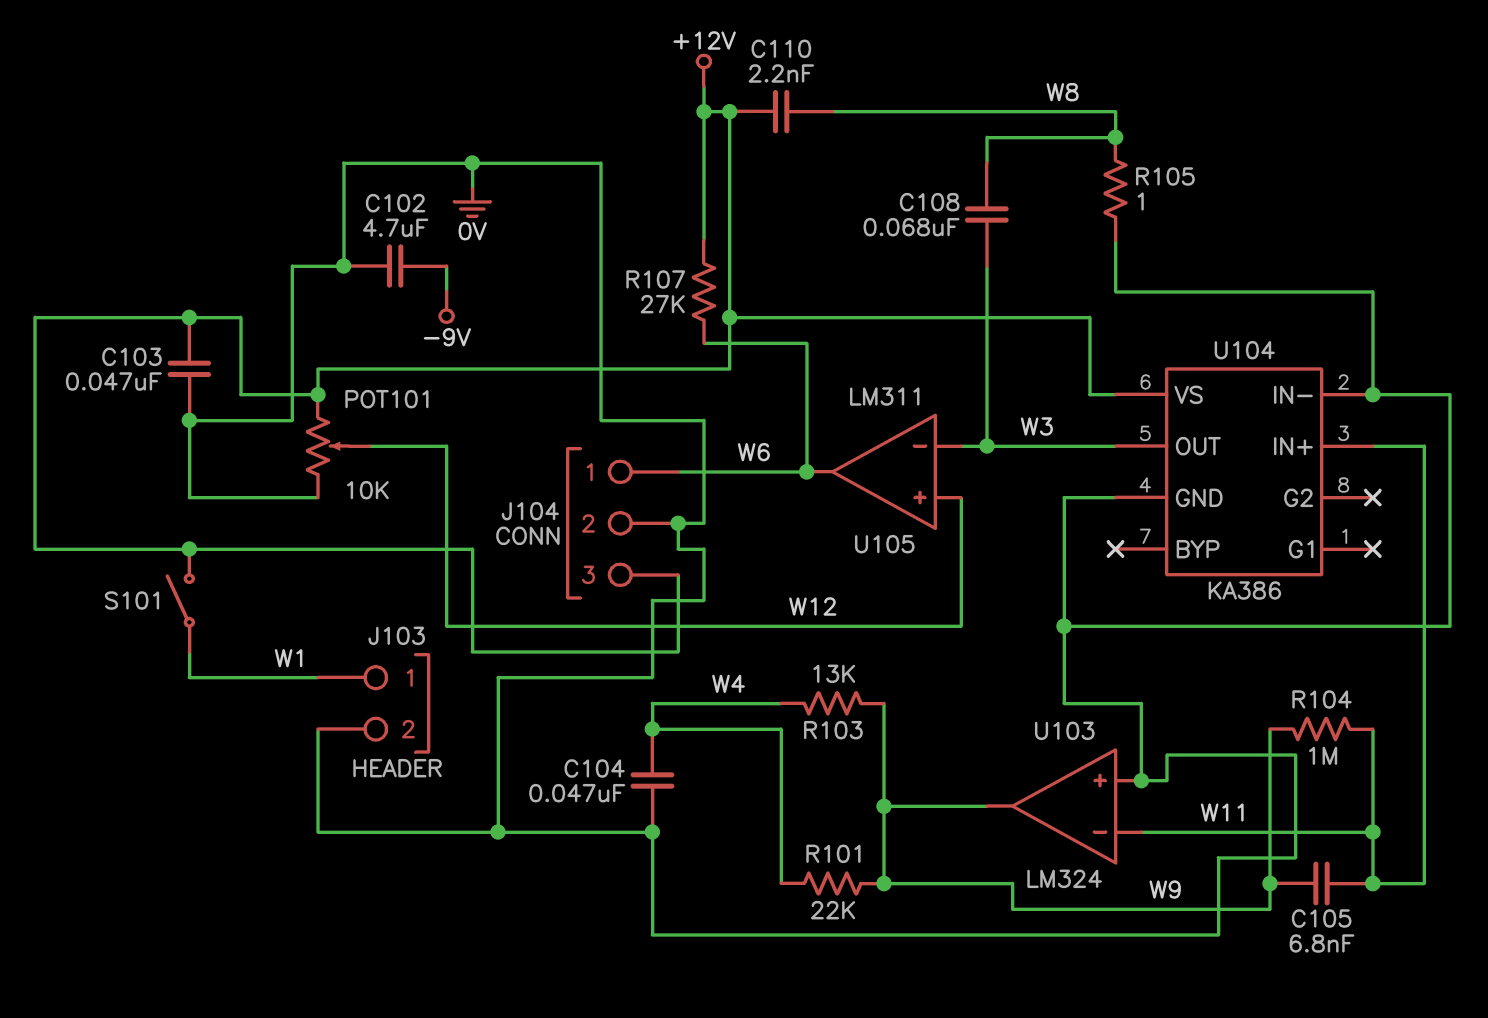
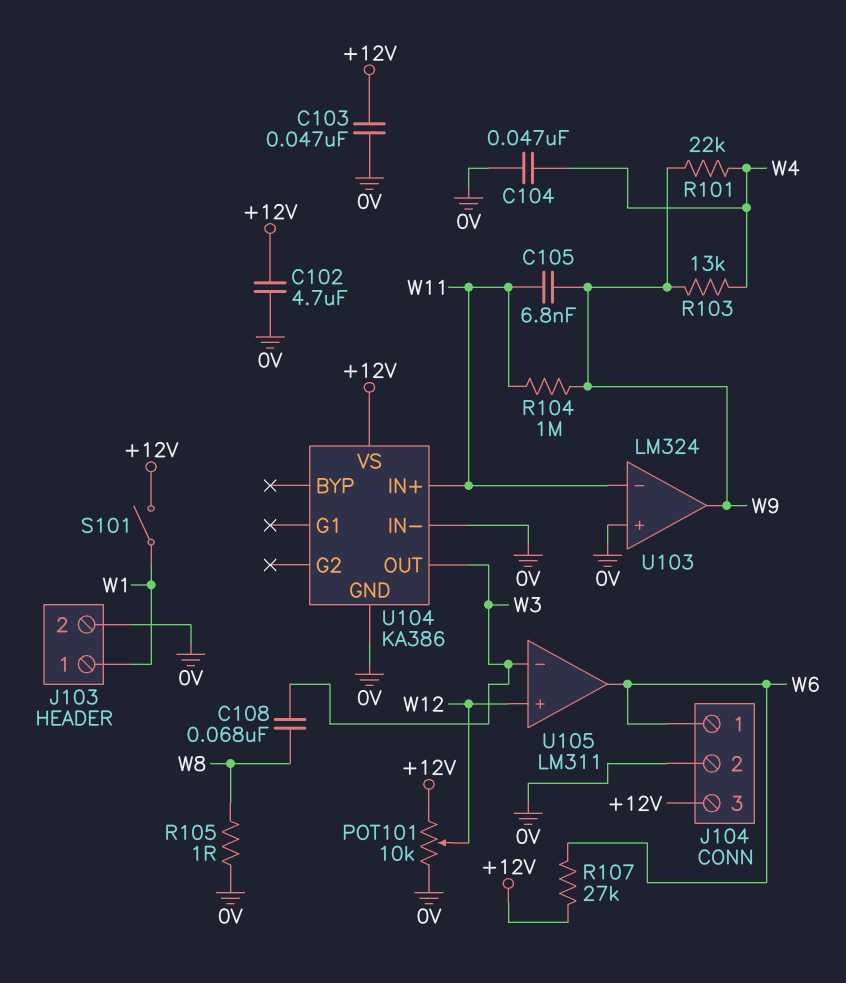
C102: 4.7uF (-9V, 0V) -> 4.7uF (+12V, 0V)
C110: 2.2nF (+12V, W8) -> none

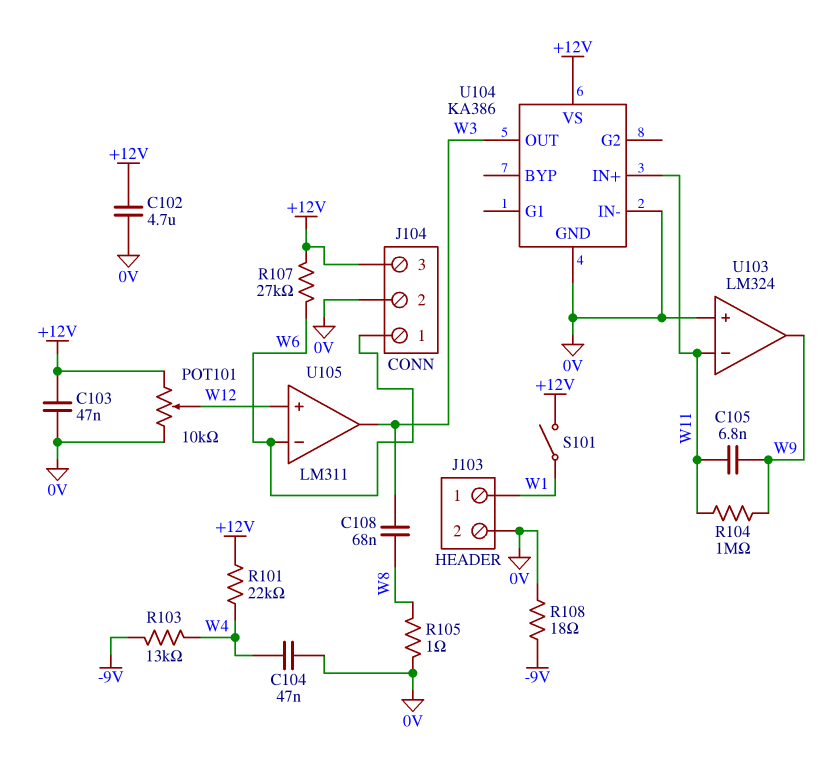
R101: 22k (W4, W9) -> 22k (+12V, W4)
R103: 13k (W4, W9) -> 13k (-9V, W4)
R108: none -> 18 (-9V, 0V)
U105 pin in-: W3 -> W6
U105 pin out: W6 -> W3

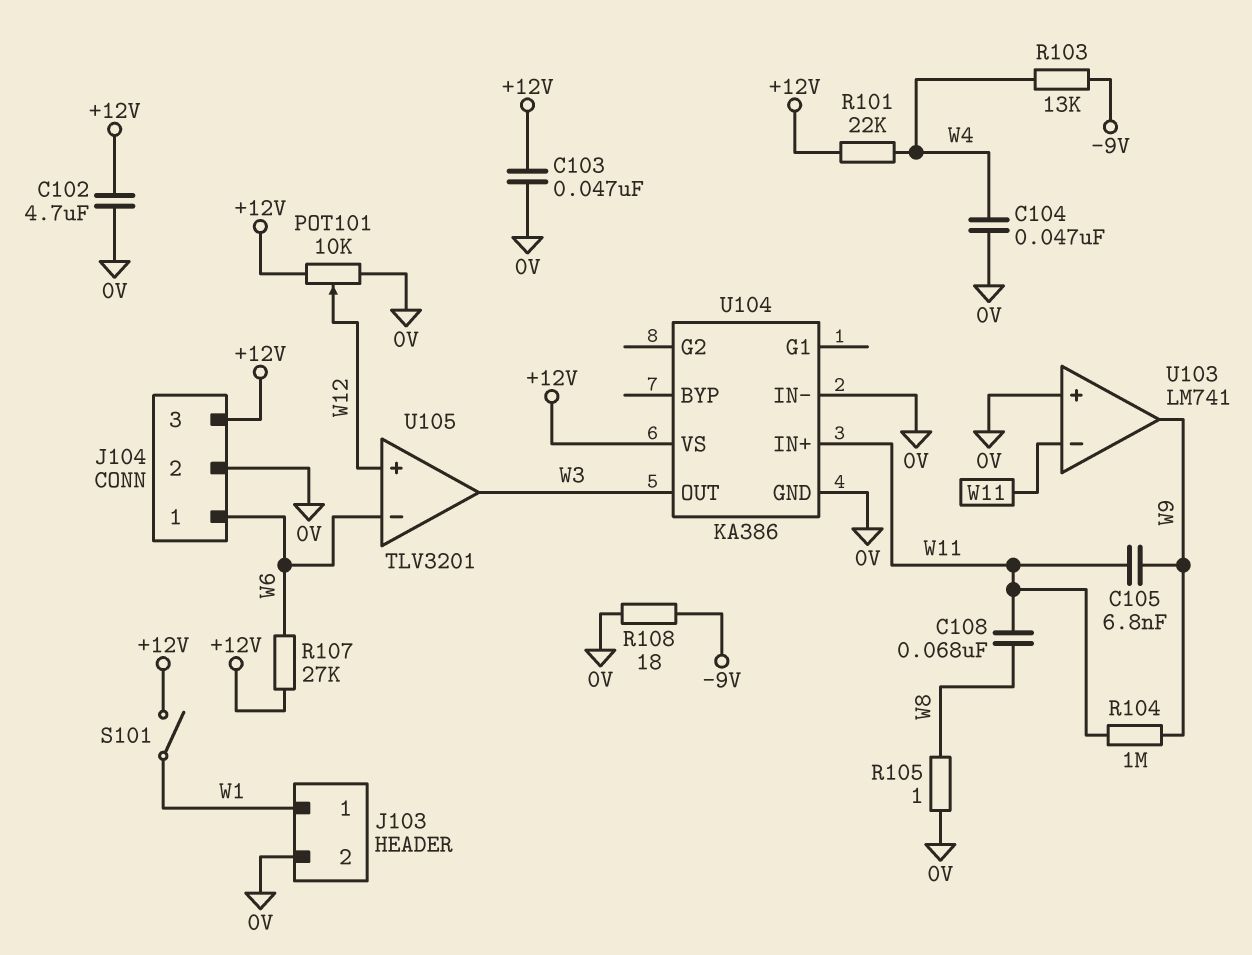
C108: 68nF (W3, W8) -> 68nF (W8, W11)
U103: LM324 -> LM741
U105: LM311 -> TLV3201

